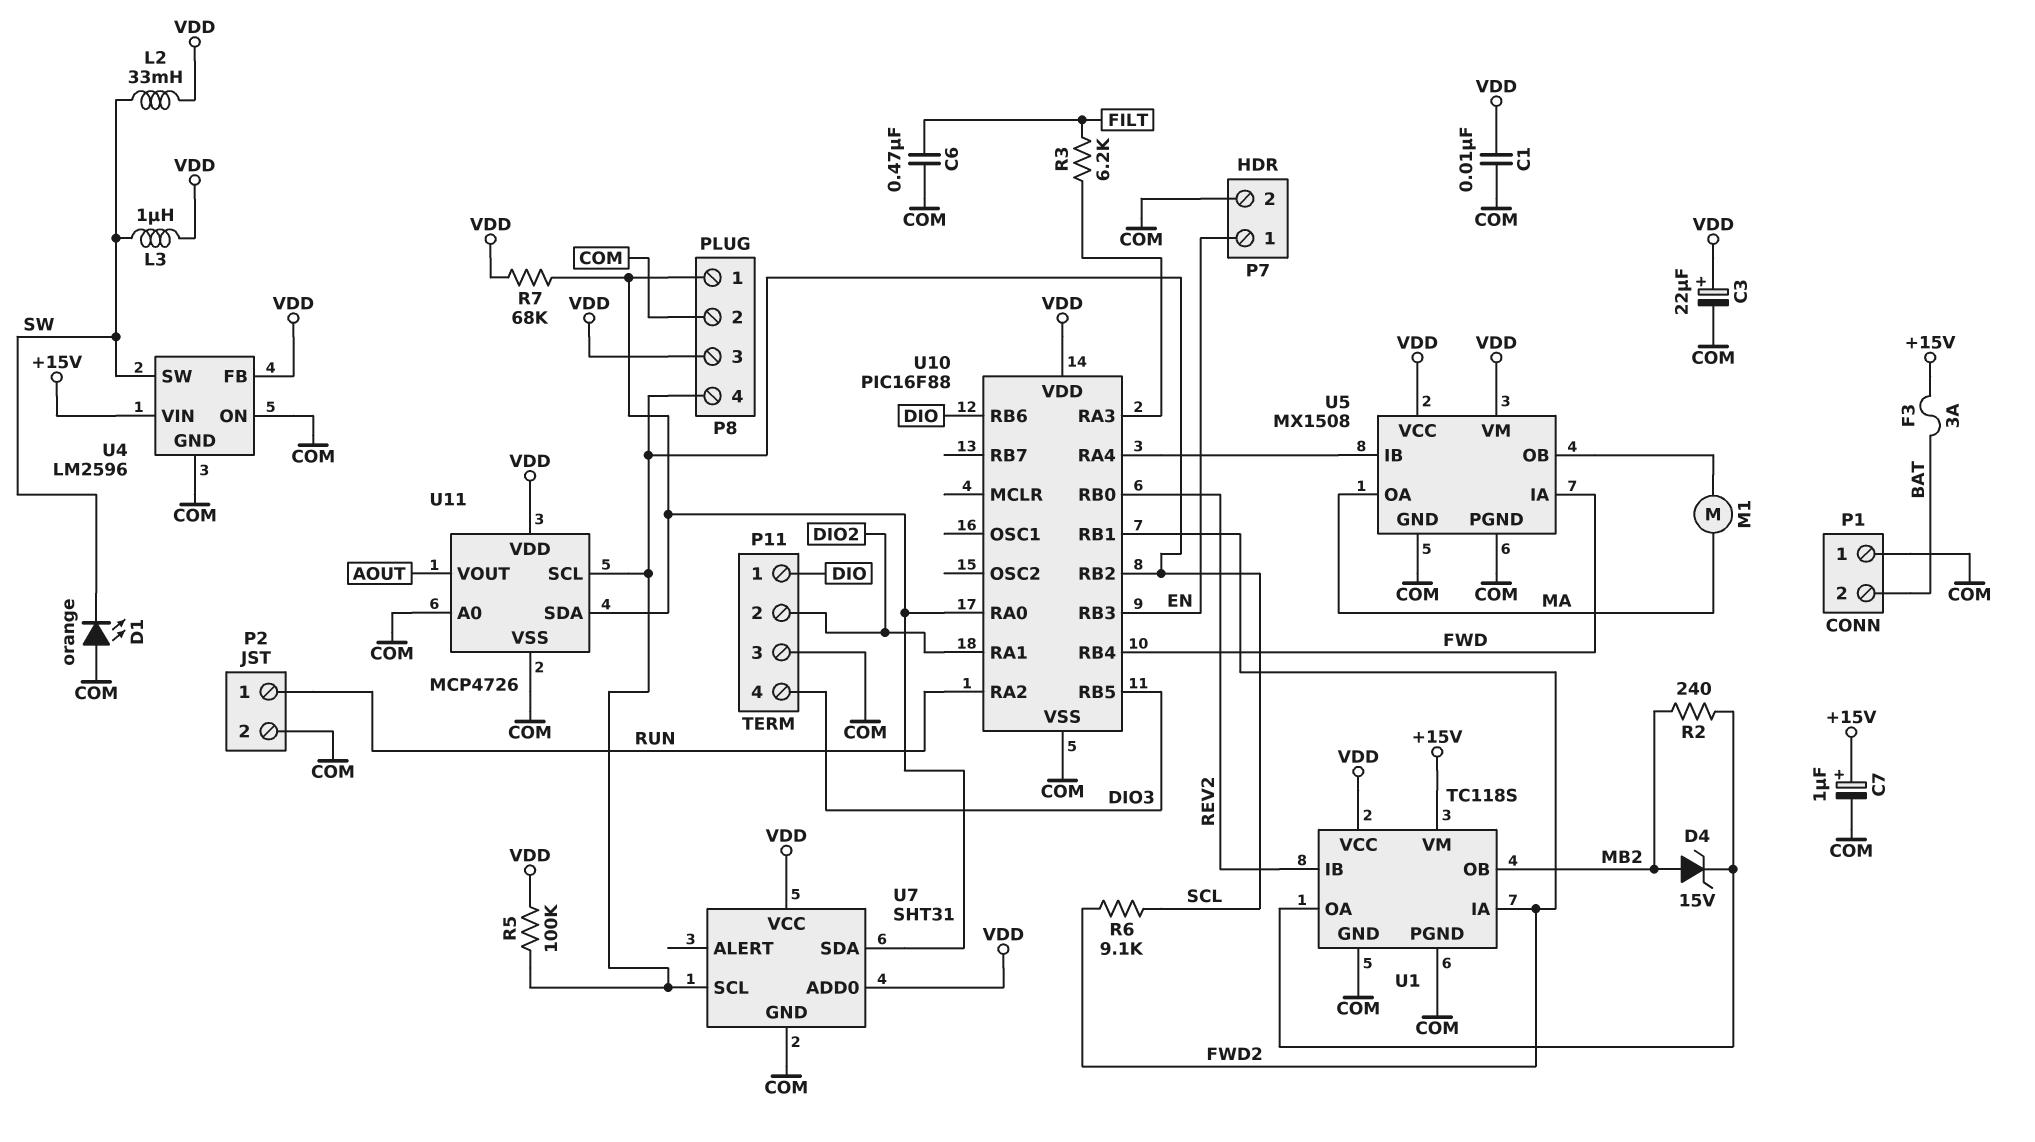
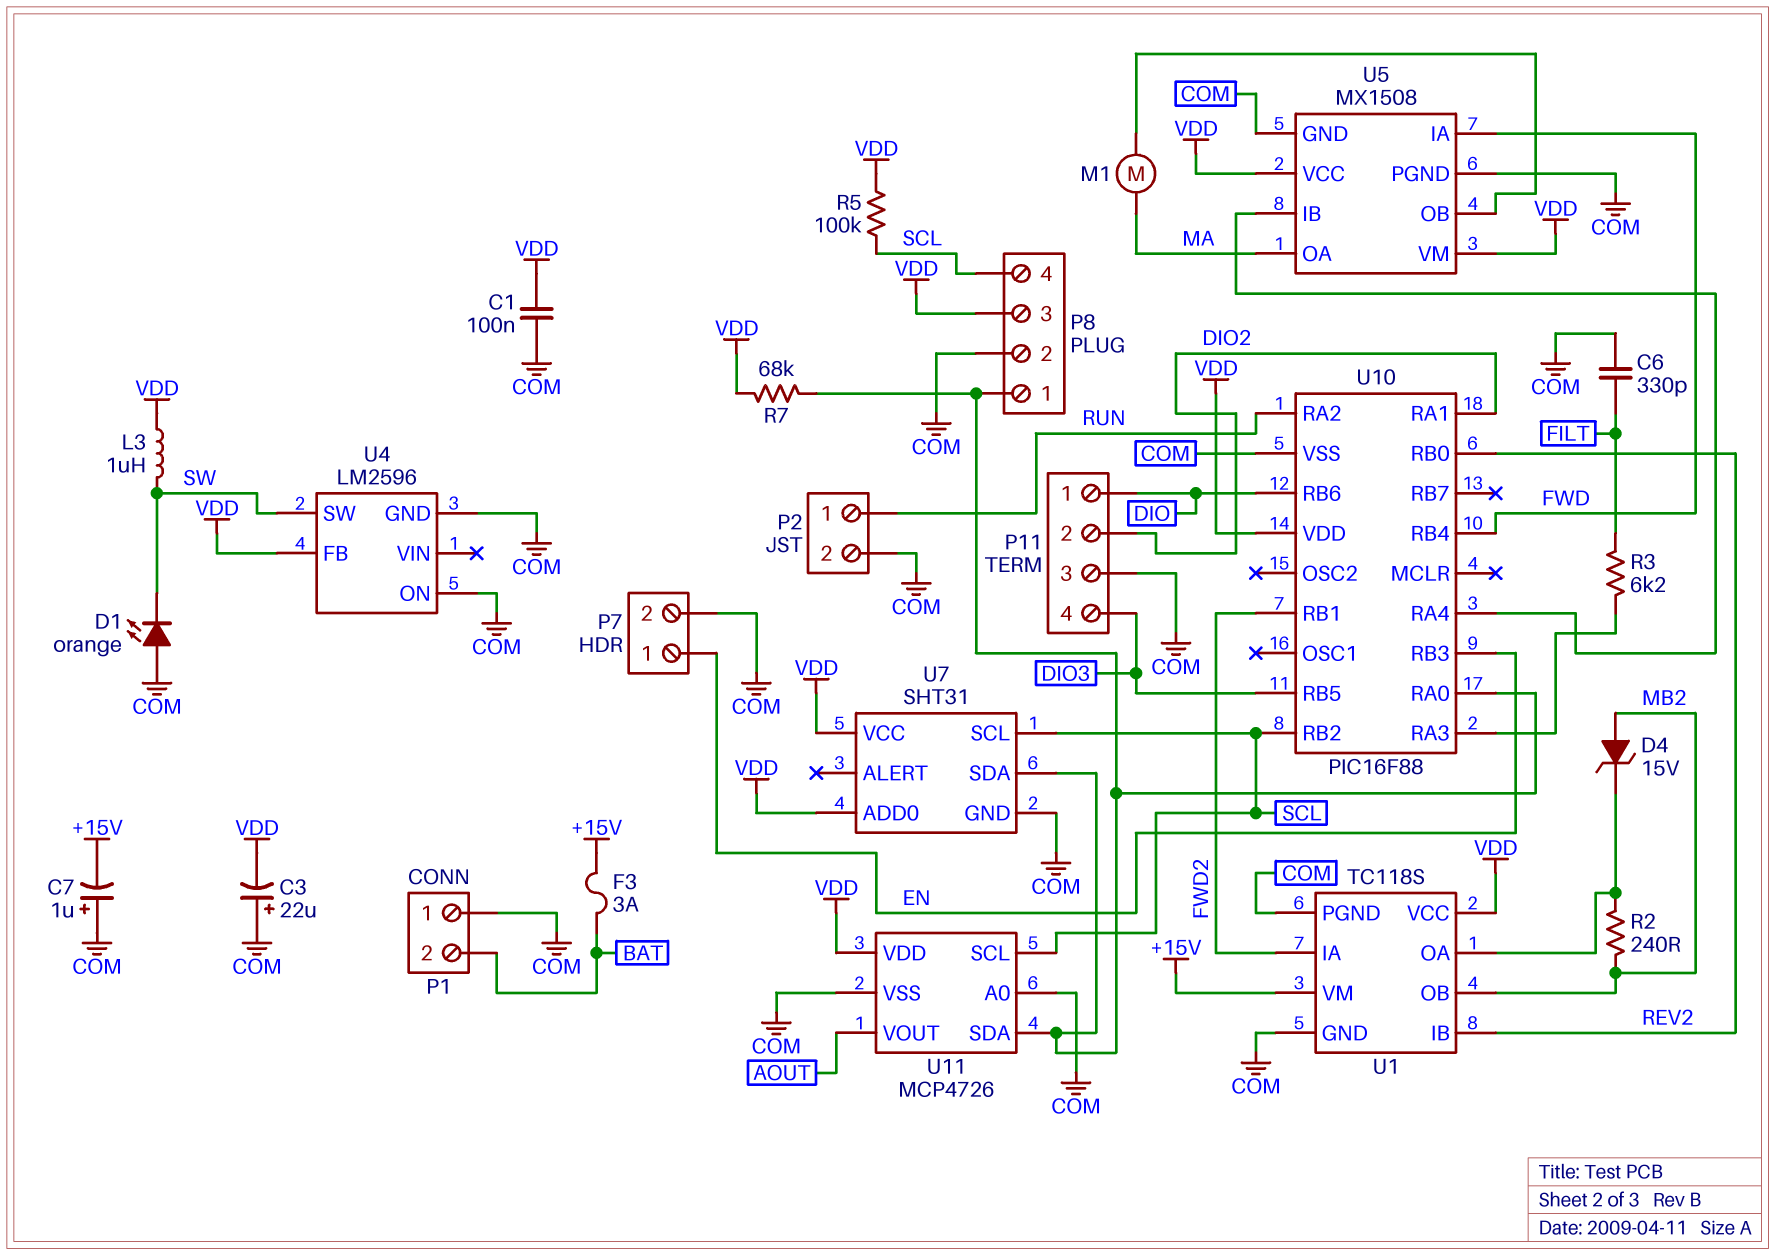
C1: 10nF (COM, VDD) -> 100nF (COM, VDD)
C3: 22uF (plus VDD, minus COM) -> 22uF (plus COM, minus VDD)
C6: 470nF (COM, FILT) -> 330pF (COM, FILT)
C7: 1uF (plus +15V, minus COM) -> 1uF (plus COM, minus +15V)
L2: 33mH (SW, VDD) -> none
R6: 9.1k (FWD2, SCL) -> none
U4 pin VIN: +15V -> none

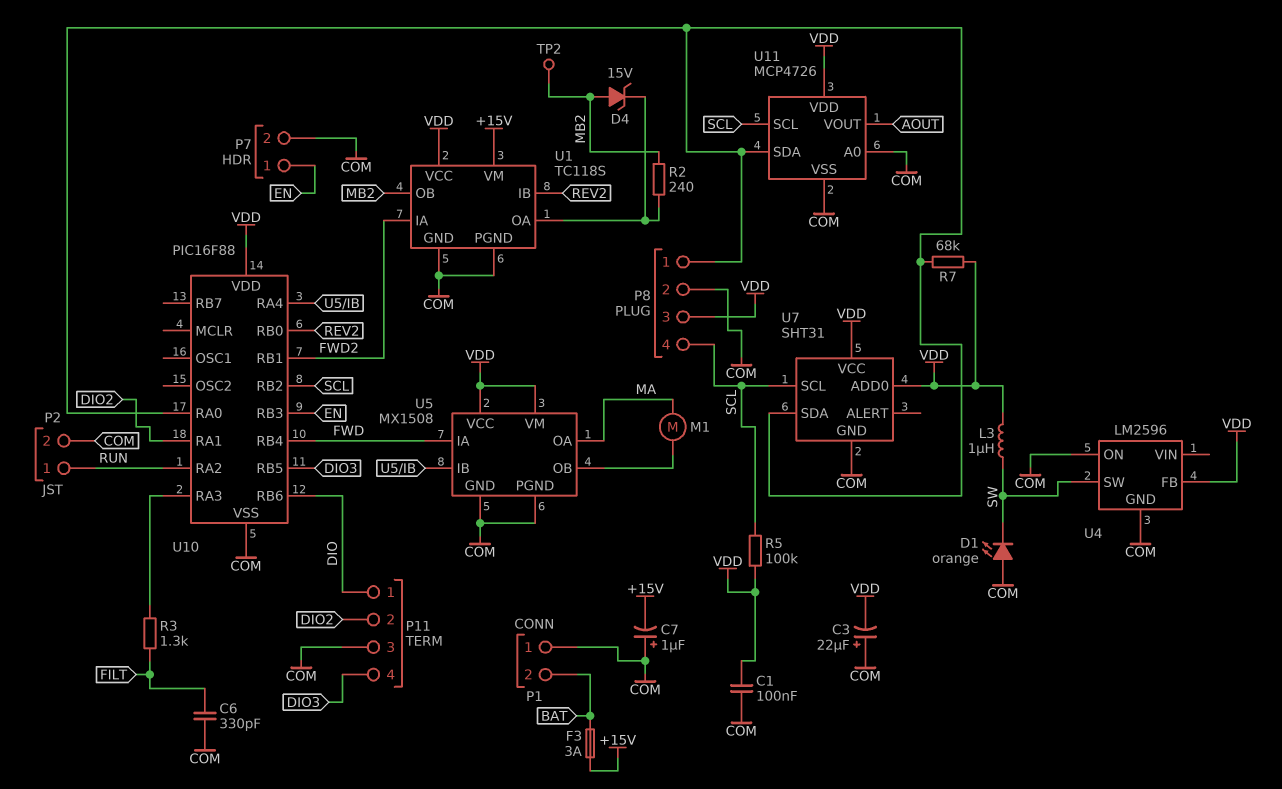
R3: 6.2k (FILT, U10/RA3) -> 1.3k (FILT, U10/RA3)
TP2: none -> test point (MB2)

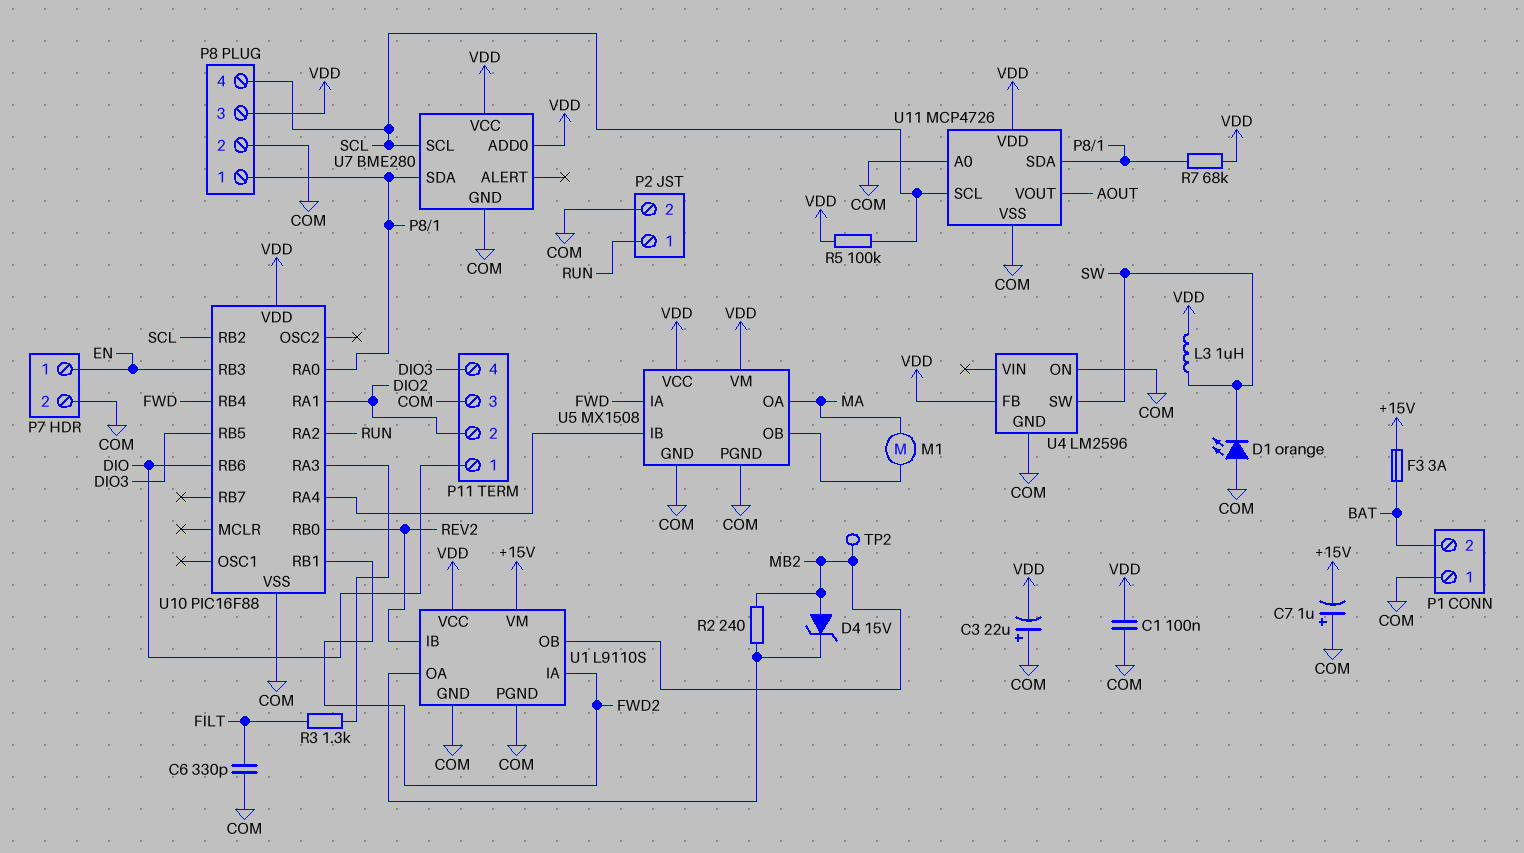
U1: TC118S -> L9110S
U7: SHT31 -> BME280

